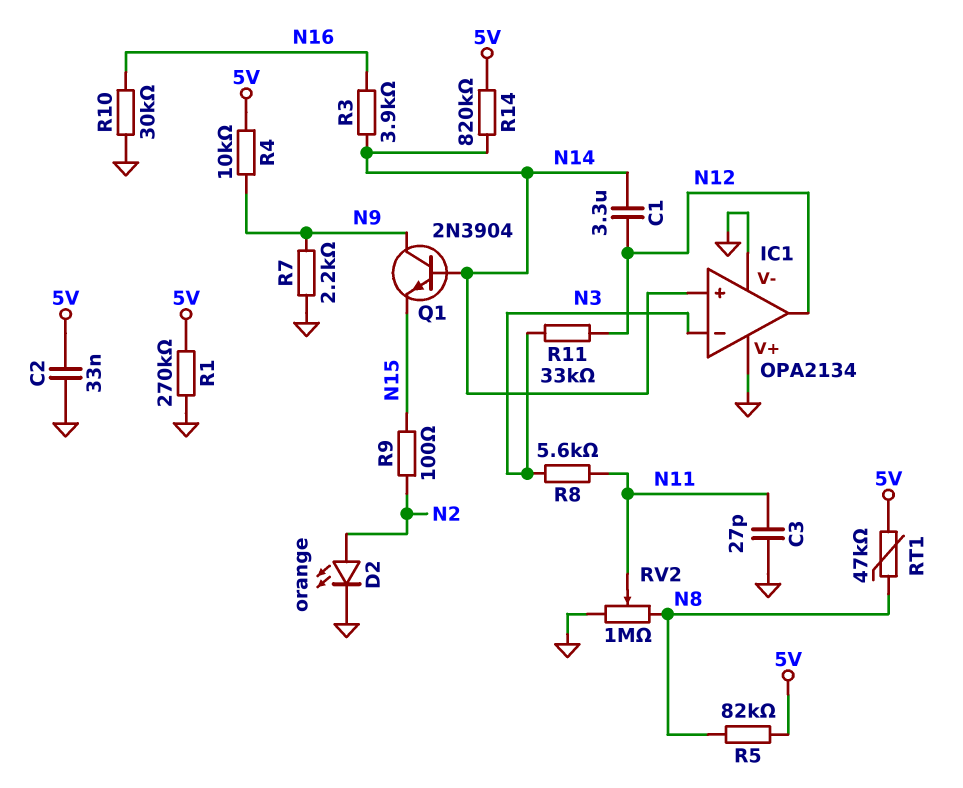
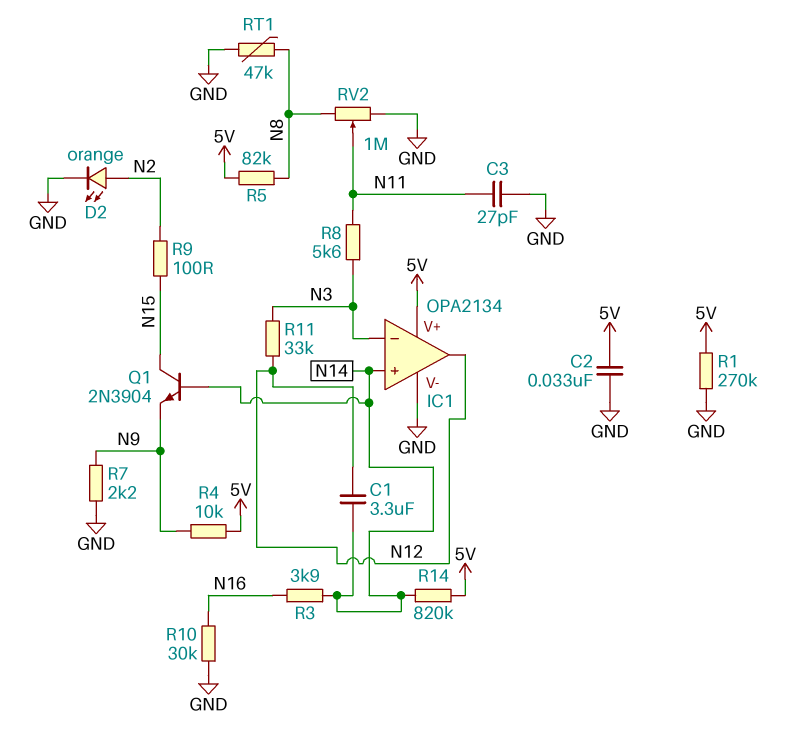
IC1 pin V+: GND -> 5V
Q1: NPN 2N3904 (B N14, C N9, E N15) -> NPN 2N3904 (B N14, C N15, E N9)
RT1: 47k (5V, N8) -> 47k (GND, N8)

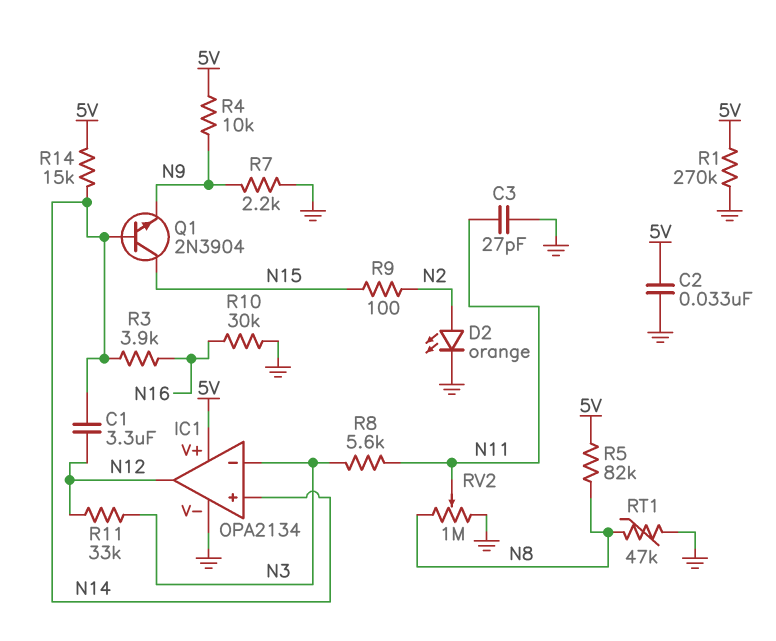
R14: 820k (5V, N14) -> 15k (5V, N14)

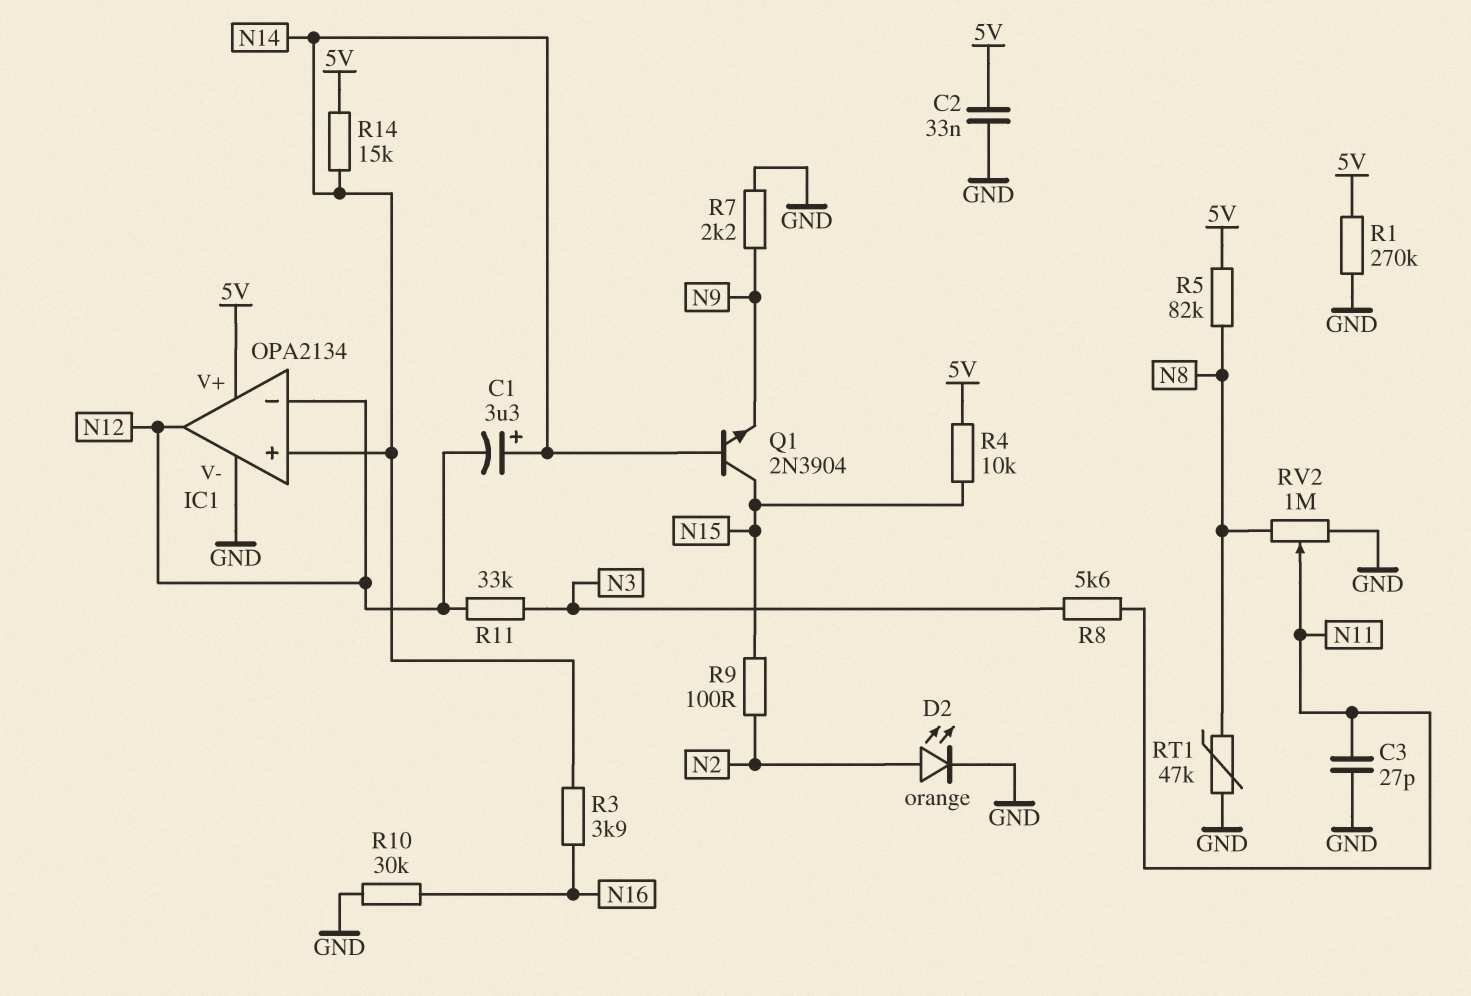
C1: 3.3uF (N12, N14) -> 3.3uF (plus N14, minus N12)
IC1 pin in-: N3 -> N12
R4: 10k (5V, N9) -> 10k (5V, N15)

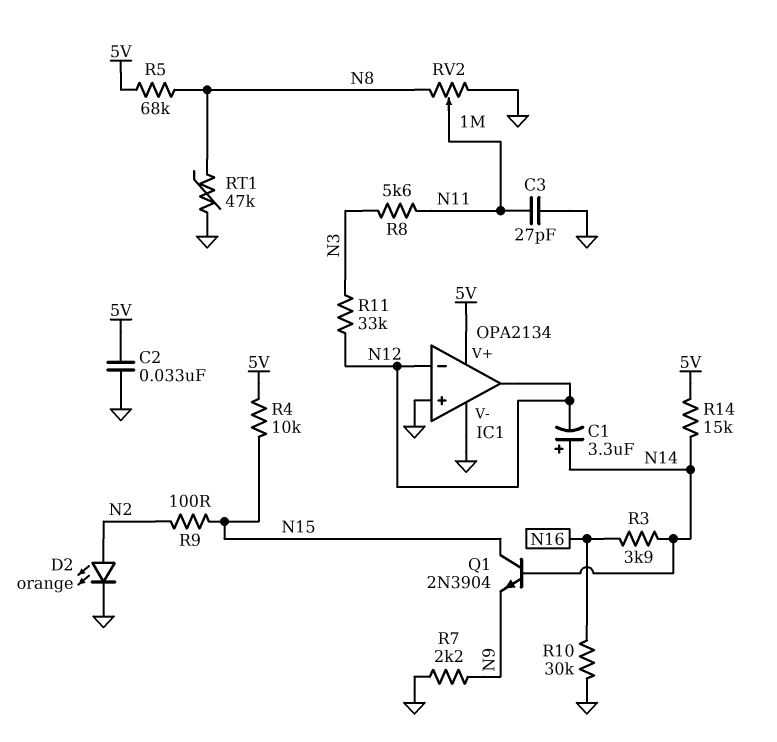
IC1 pin in+: N14 -> GND
R1: 270k (5V, GND) -> none
R5: 82k (5V, N8) -> 68k (5V, N8)

